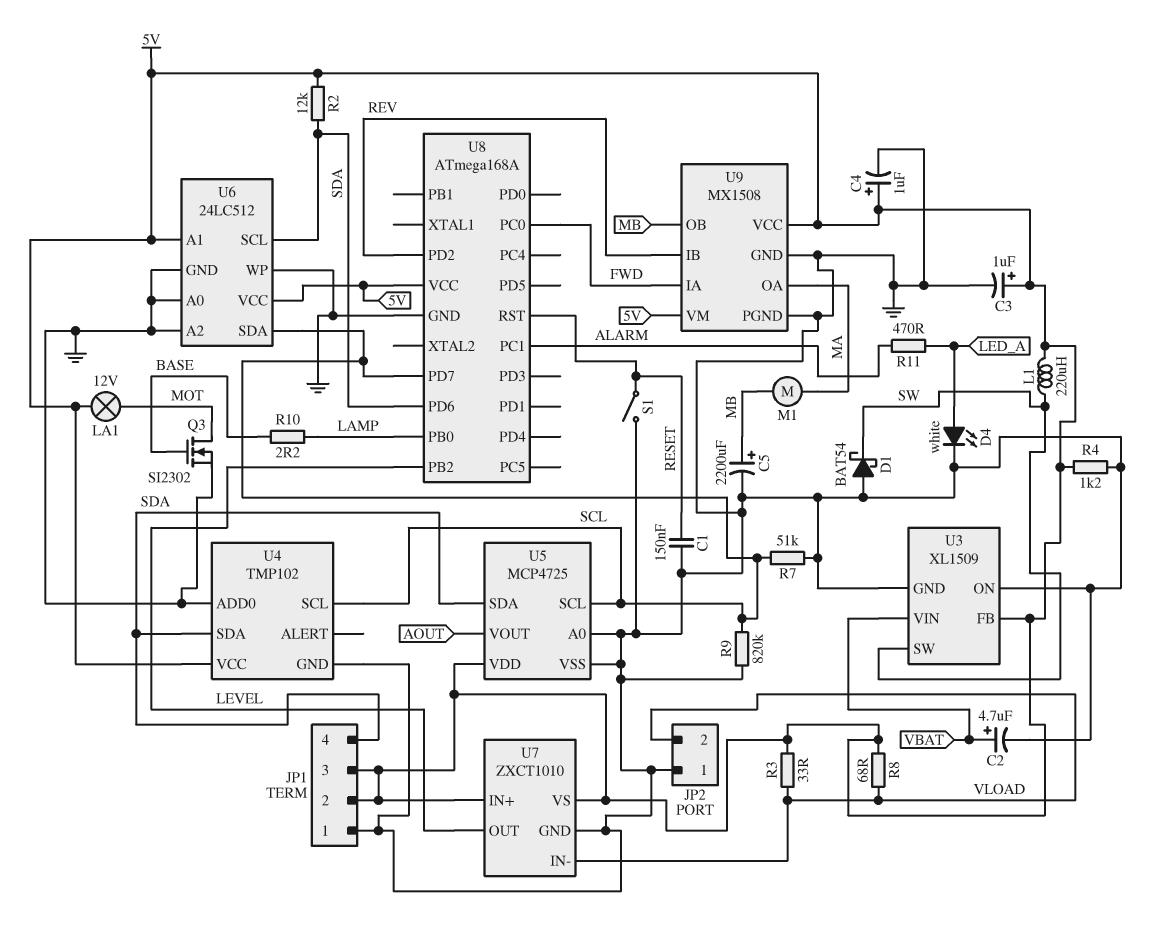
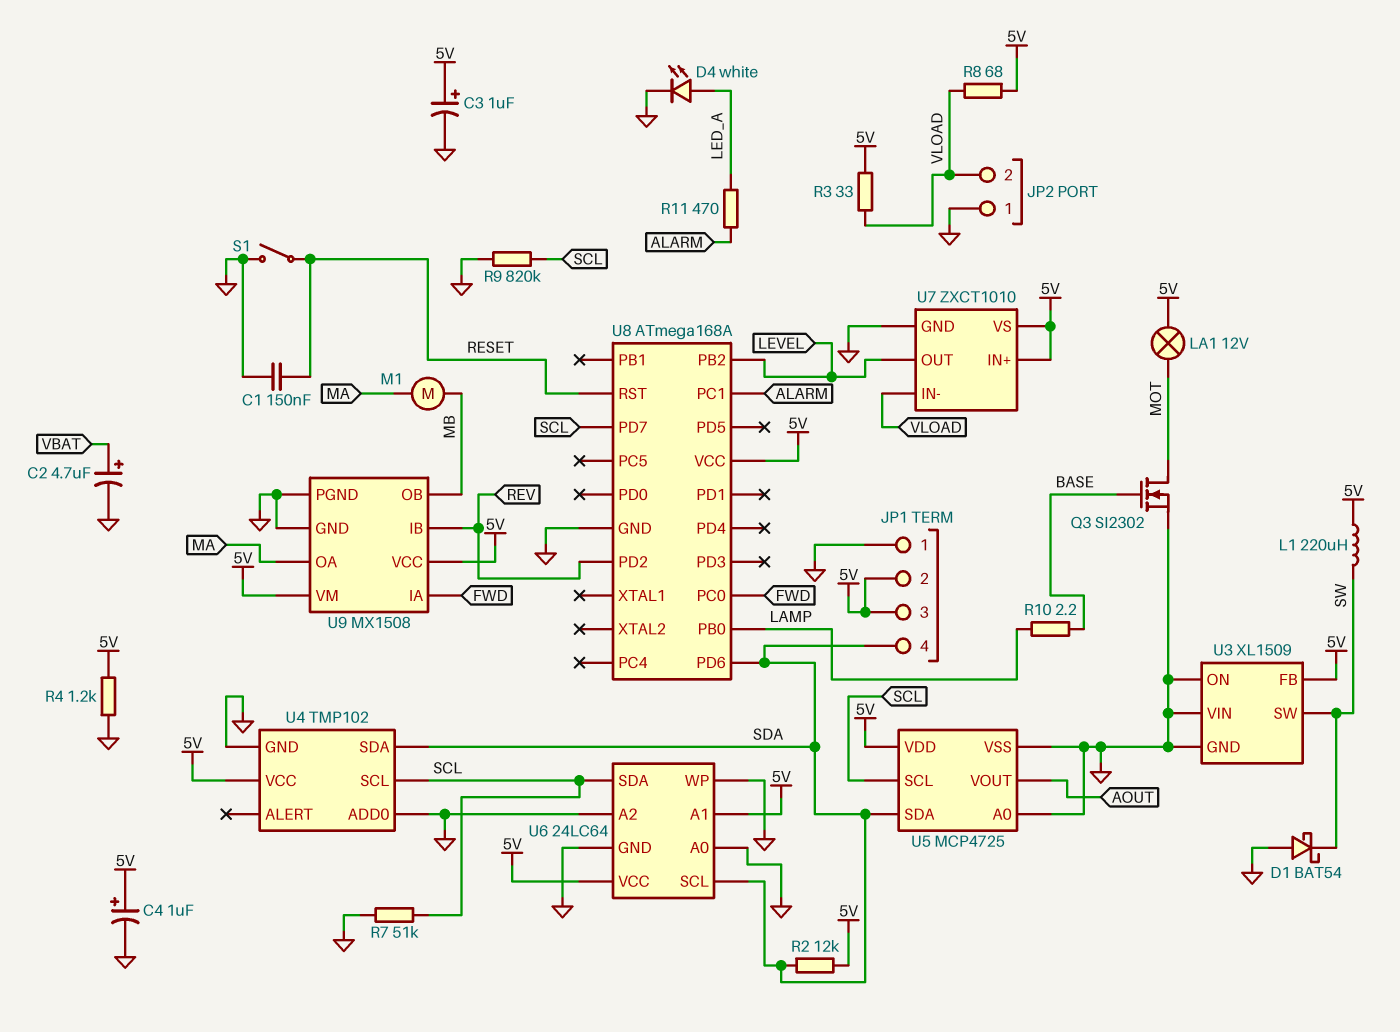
C5: 2200uF (plus MB, minus GND) -> none
U3 pin VIN: VBAT -> GND
U6: 24LC512 -> 24LC64

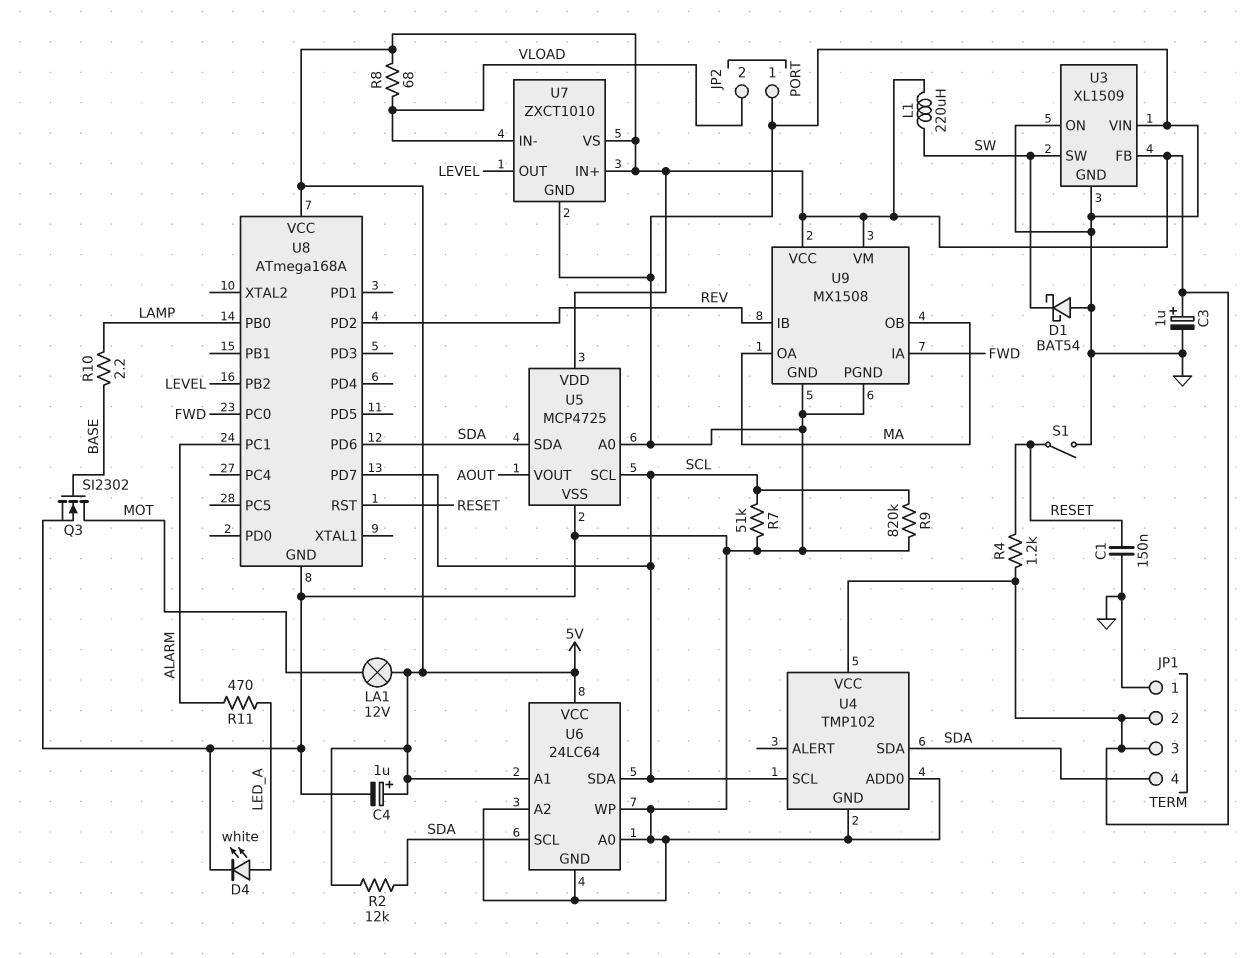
C2: 4.7uF (plus VBAT, minus GND) -> none
M1: motor (MA, MB) -> none
R3: 33 (5V, VLOAD) -> none
R4: 1.2k (5V, GND) -> 1.2k (5V, RESET)
U9 pin OB: MB -> MA

